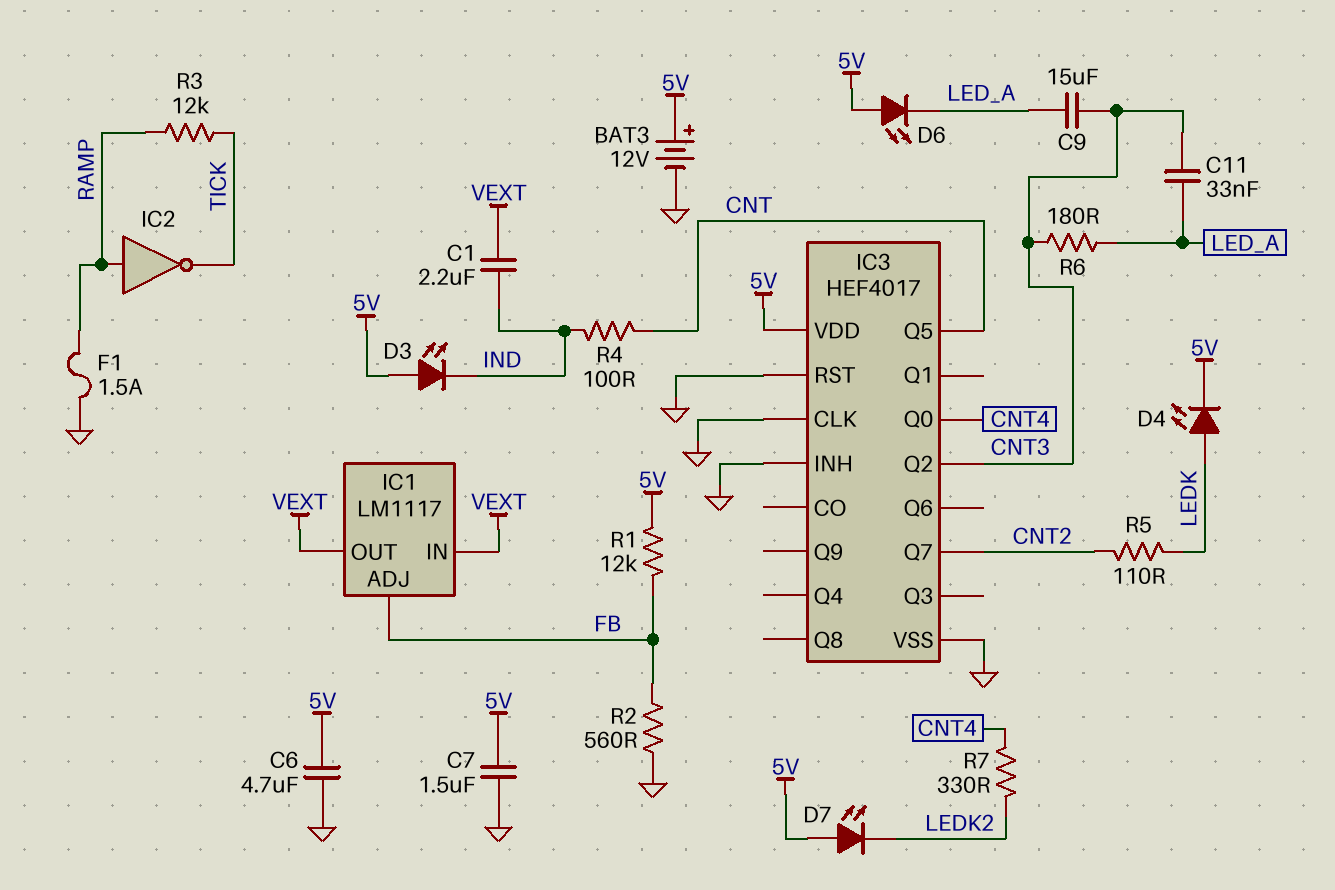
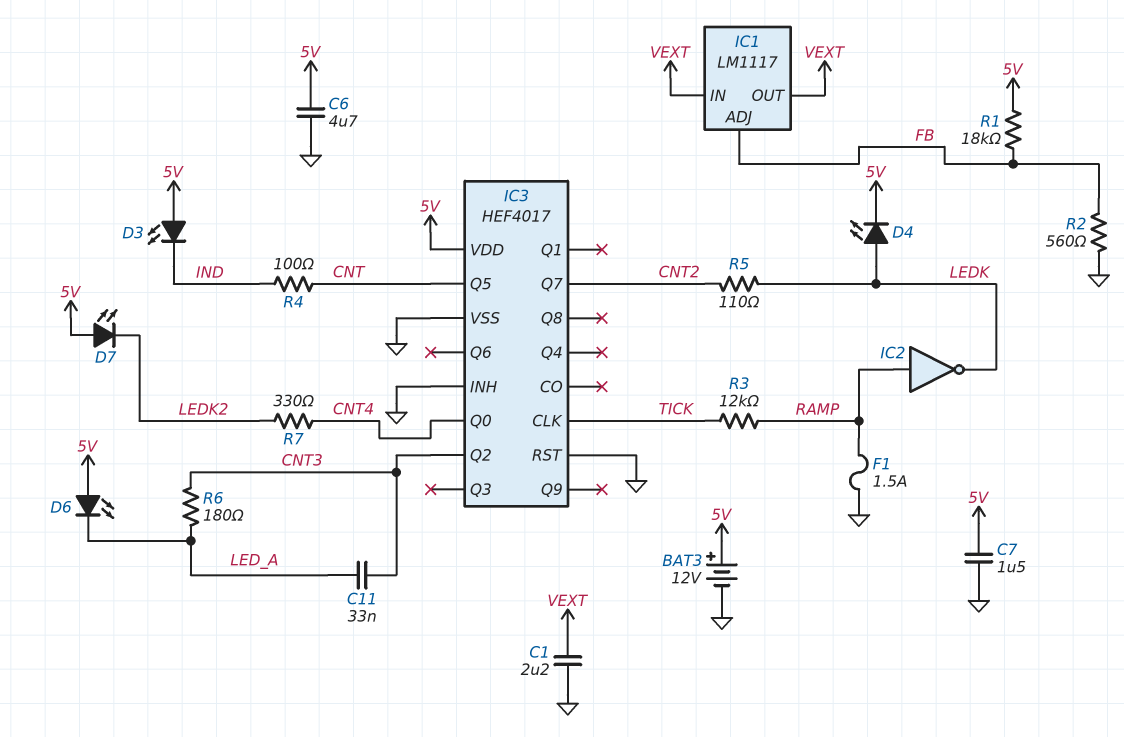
C1: 2.2uF (IND, VEXT) -> 2.2uF (GND, VEXT)
C9: 15uF (CNT3, LED_A) -> none
IC2: NOT (in RAMP, out TICK) -> NOT (in RAMP, out LEDK)
IC3 pin CLK: GND -> TICK
R1: 12k (5V, FB) -> 18k (5V, FB)

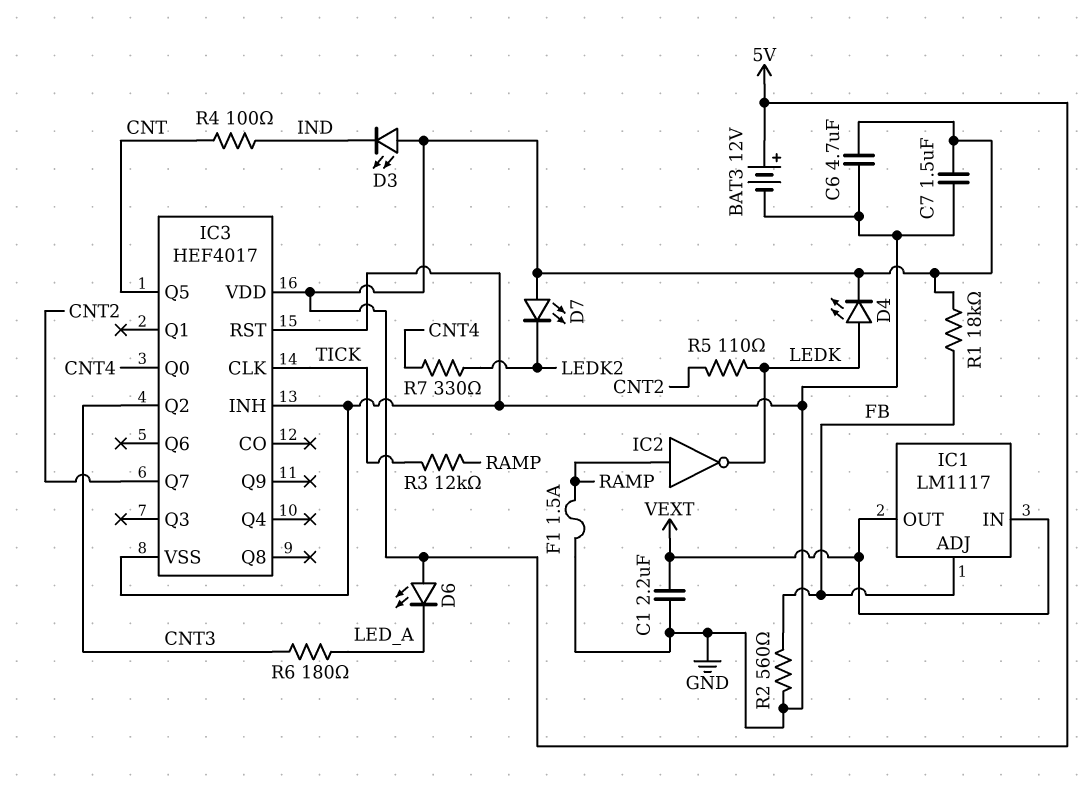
C11: 33nF (CNT3, LED_A) -> none

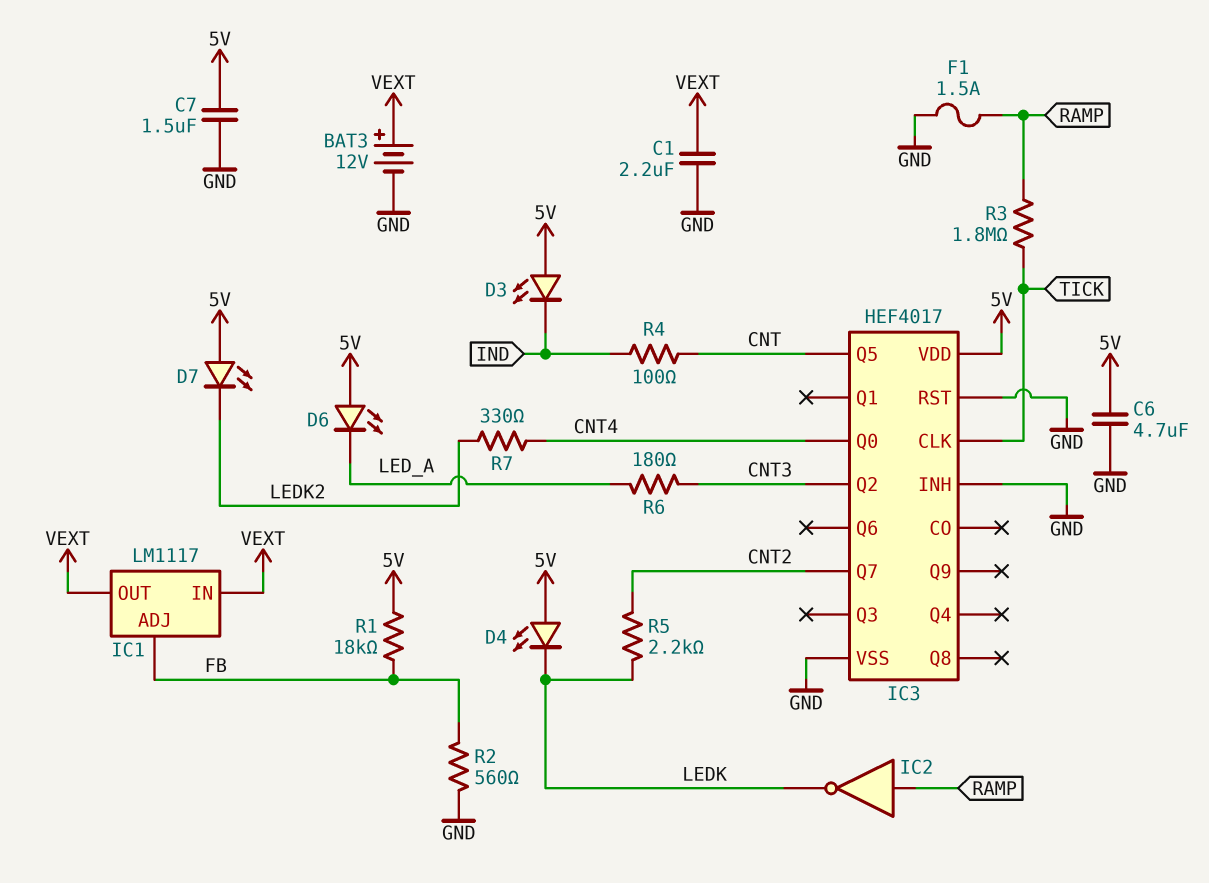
BAT3: 12V (plus 5V, minus GND) -> 12V (plus VEXT, minus GND)
D4: LED (A LEDK, K 5V) -> LED (A 5V, K LEDK)
R3: 12k (RAMP, TICK) -> 1.8M (RAMP, TICK)
R5: 110 (CNT2, LEDK) -> 2.2k (CNT2, LEDK)

